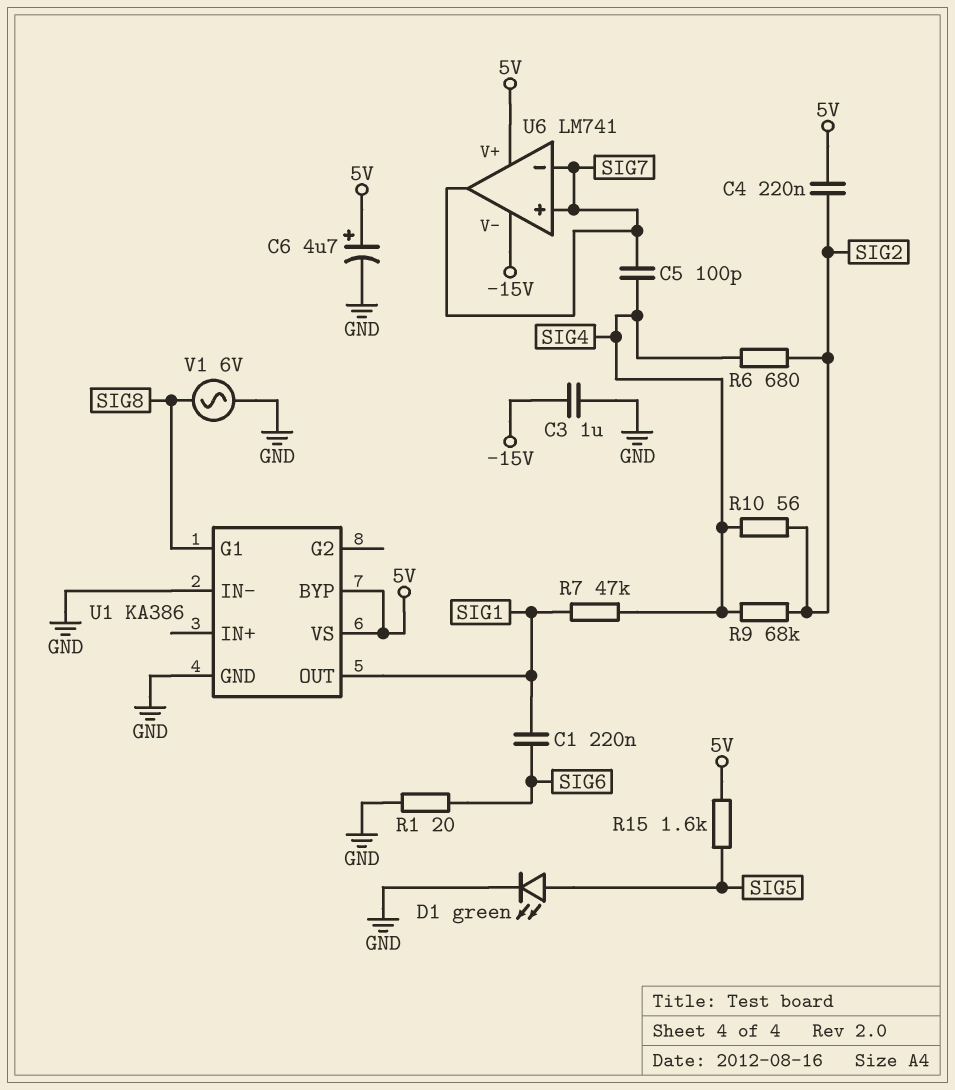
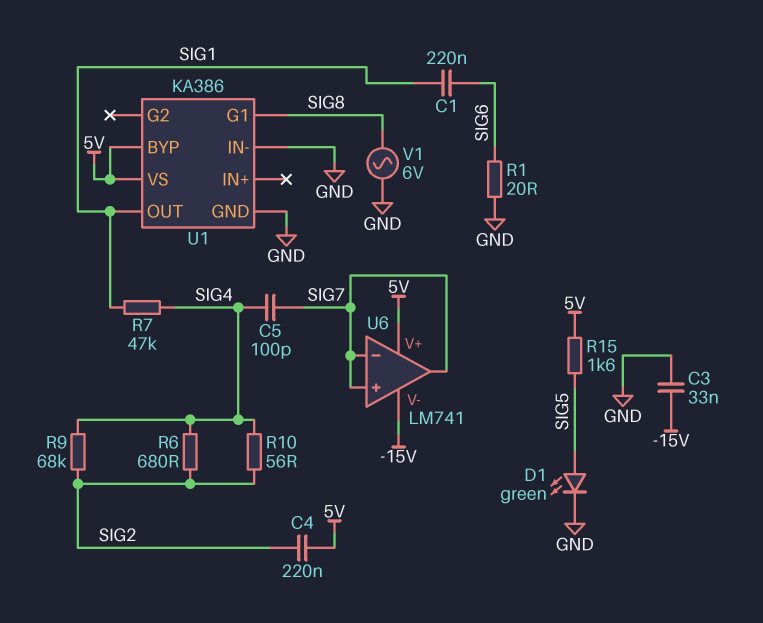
C3: 1uF (-15V, GND) -> 33nF (-15V, GND)
C6: 4.7uF (plus 5V, minus GND) -> none

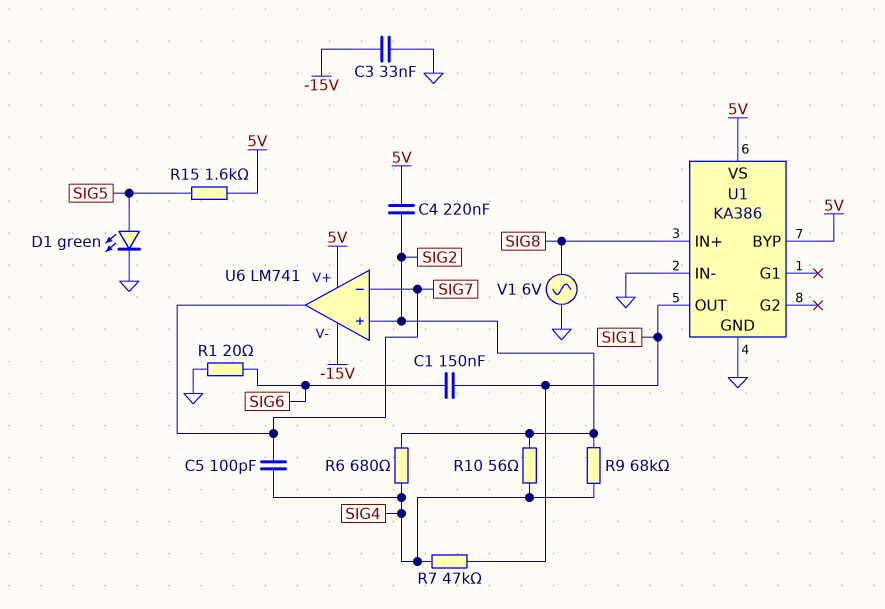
C1: 220nF (SIG1, SIG6) -> 150nF (SIG1, SIG6)
U1 pin G1: SIG8 -> none
U1 pin IN+: none -> SIG8
U6 pin in+: SIG7 -> SIG2

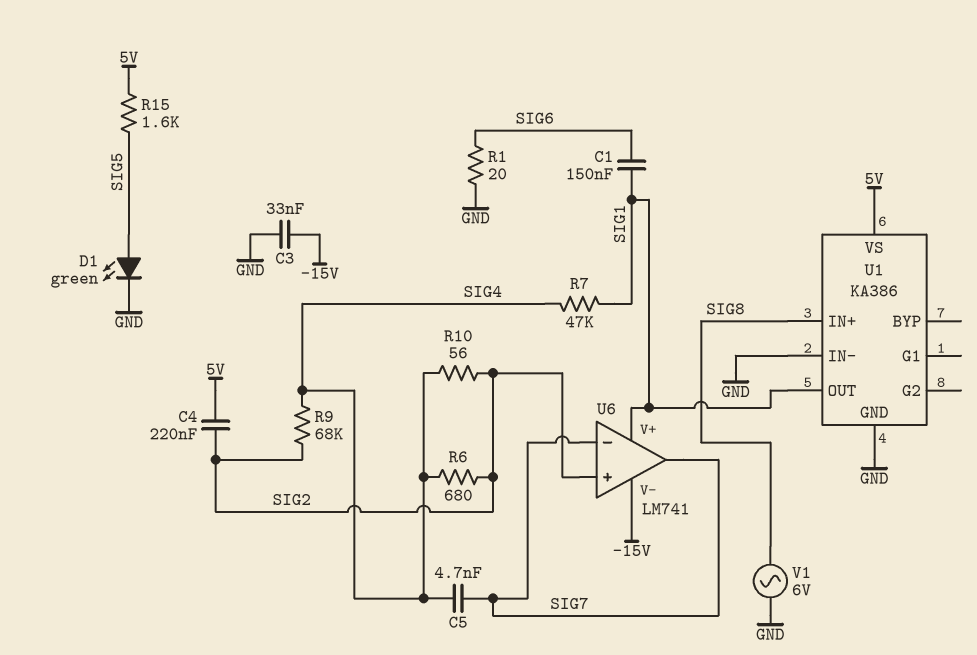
C5: 100pF (SIG4, SIG7) -> 4.7nF (SIG4, SIG7)
U1 pin BYP: 5V -> none
U6 pin V+: 5V -> SIG1

